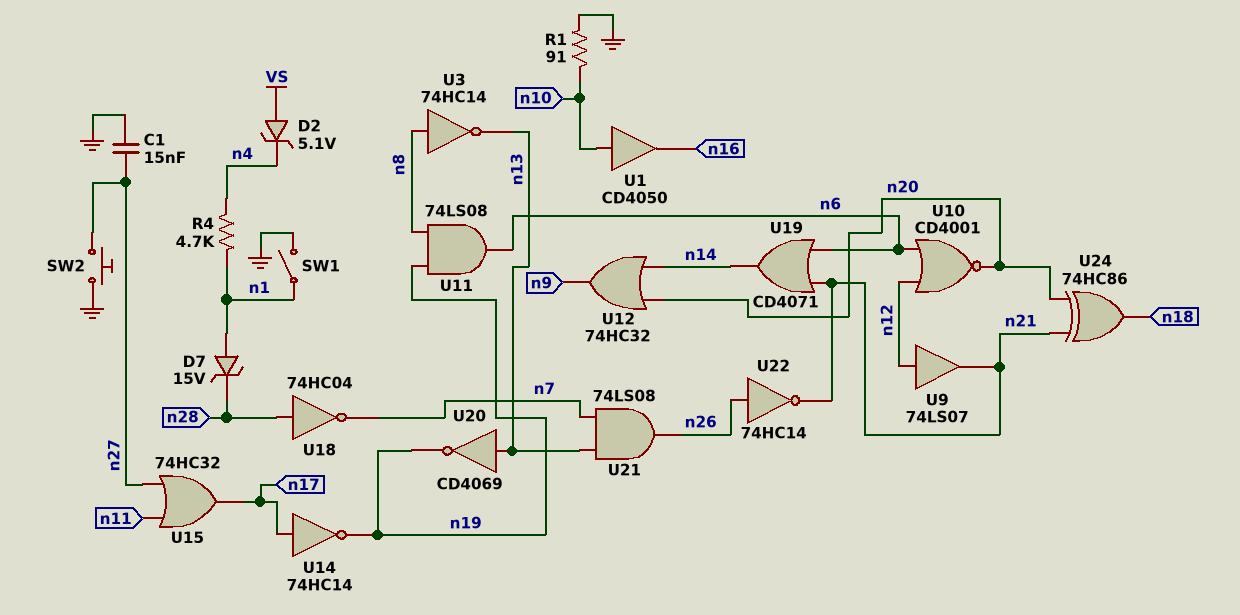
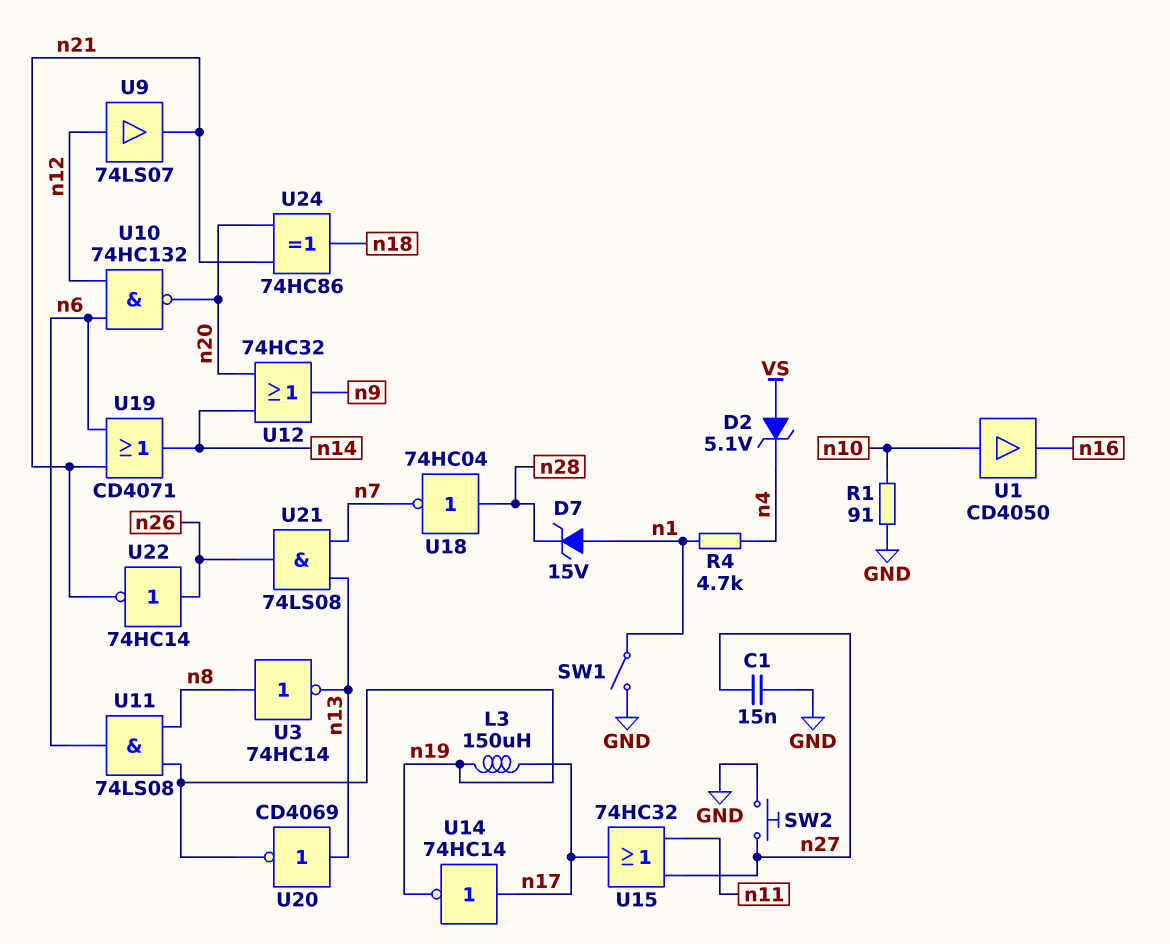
L3: none -> 150uH (n17, n19)
U10: NOR CD4001 (in n6, in n12, out n20) -> NAND 74HC132 (in n6, in n12, out n20)

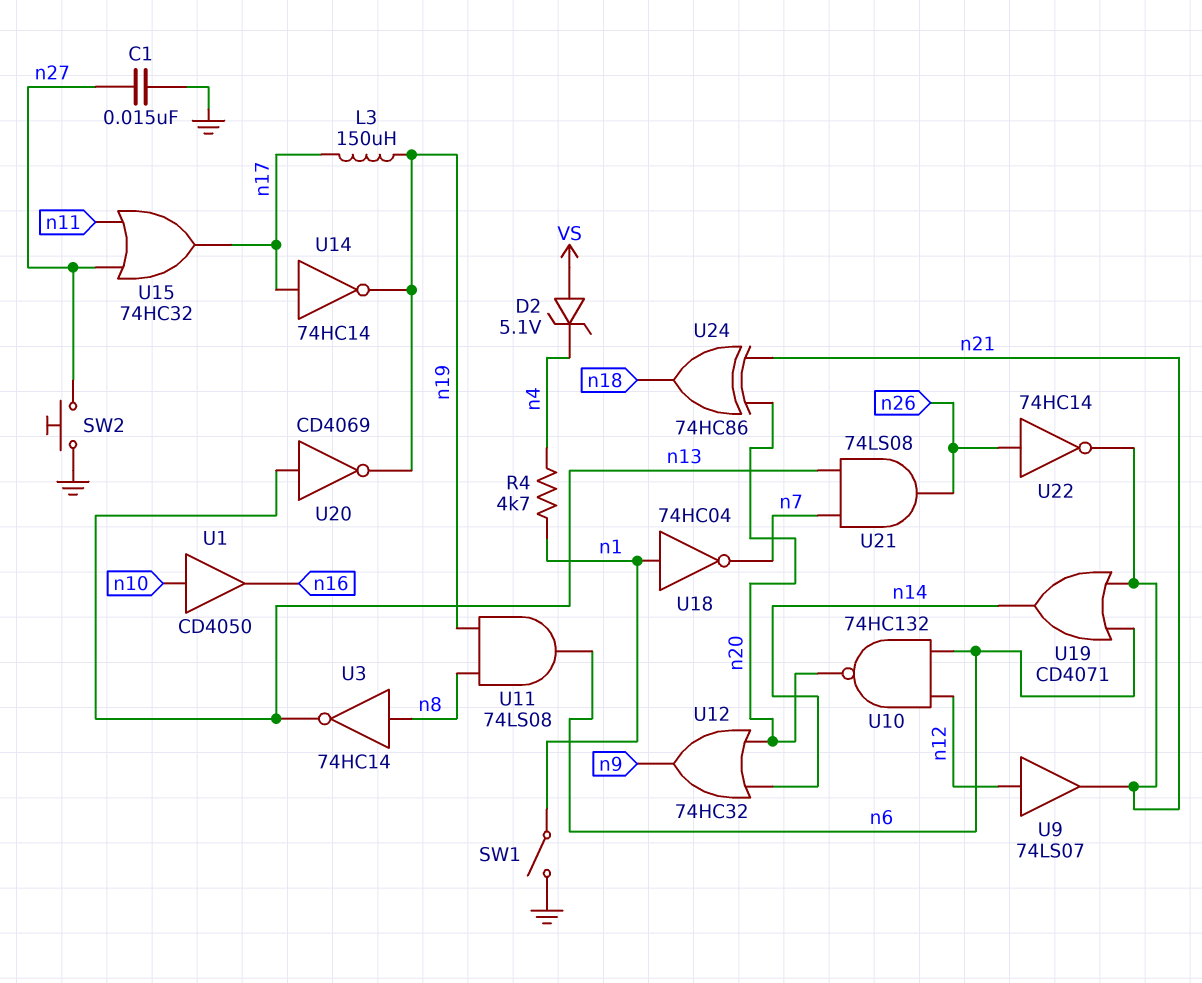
D7: zener 15V (A n1, K n28) -> none
R1: 91 (GND, n10) -> none
U18: NOT 74HC04 (in n28, out n7) -> NOT 74HC04 (in n1, out n7)

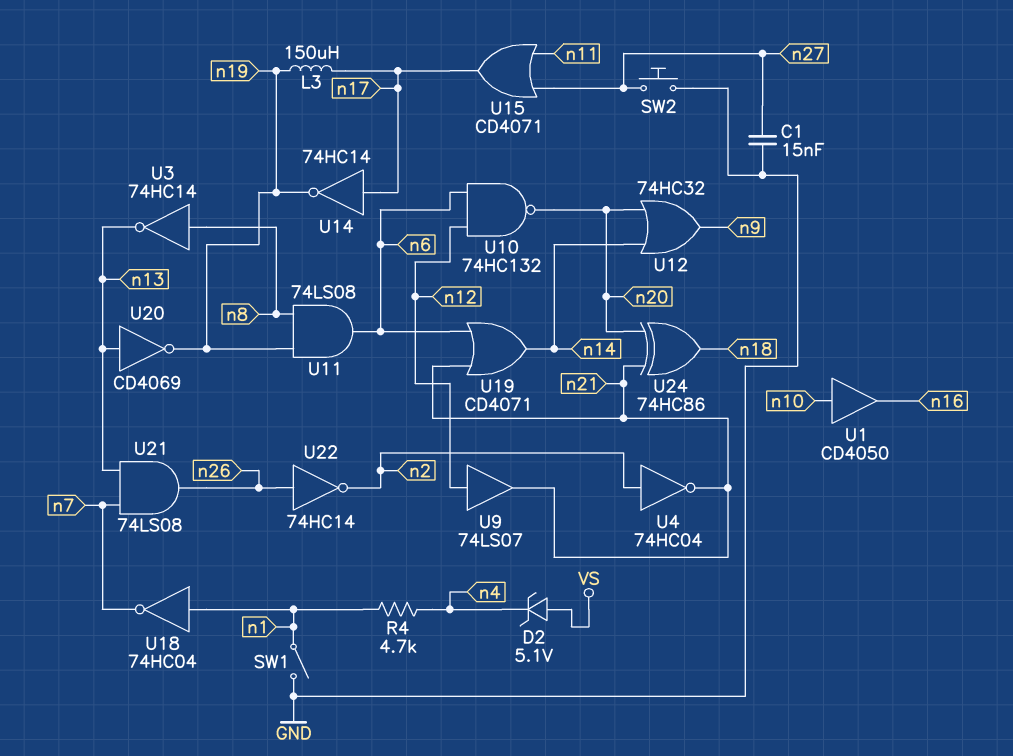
U4: none -> NOT 74HC04 (in n2, out n21)
U15: OR 74HC32 (in n11, in n27, out n17) -> OR CD4071 (in n11, in n27, out n17)
U22: NOT 74HC14 (in n26, out n21) -> NOT 74HC14 (in n26, out n2)

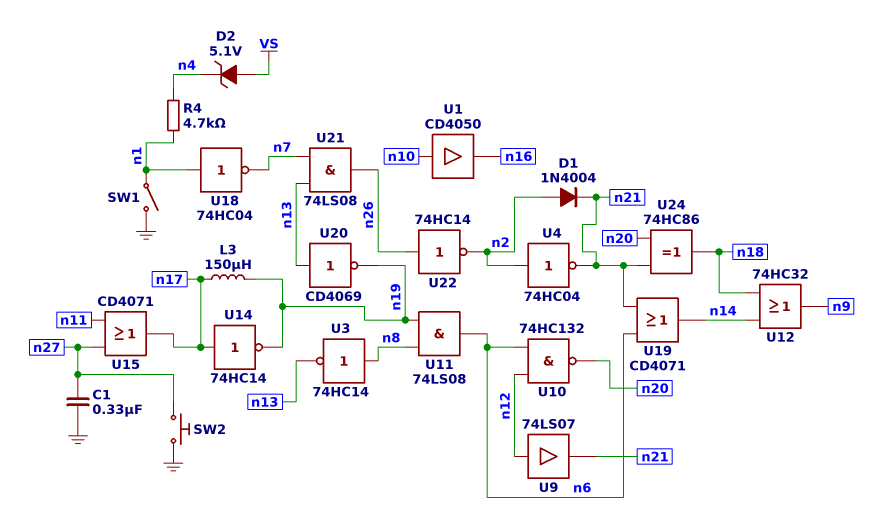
C1: 15nF (GND, n27) -> 330nF (GND, n27)
D1: none -> diode 1N4004 (A n2, K n21)
U12: OR 74HC32 (in n14, in n20, out n9) -> OR 74HC32 (in n14, in n18, out n9)

